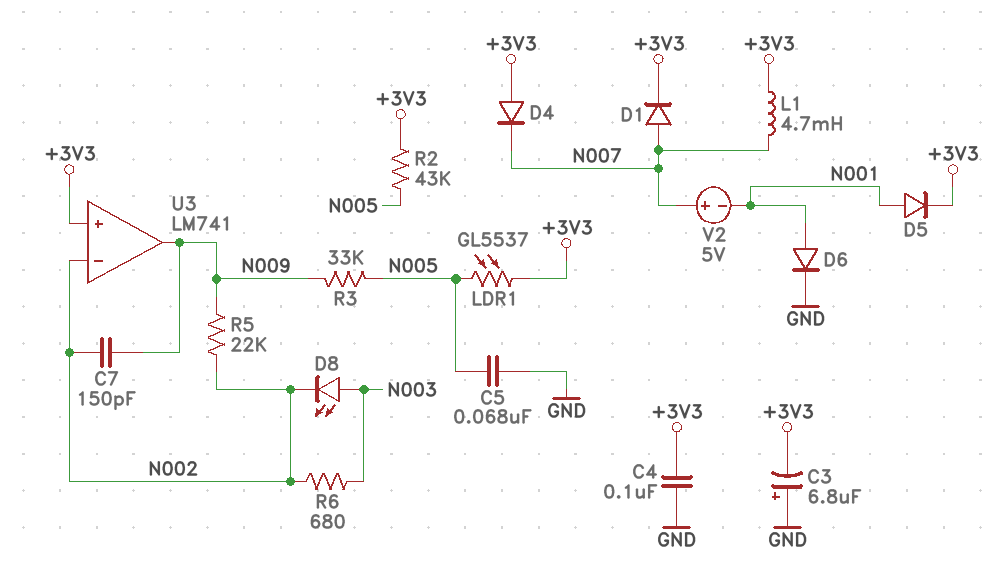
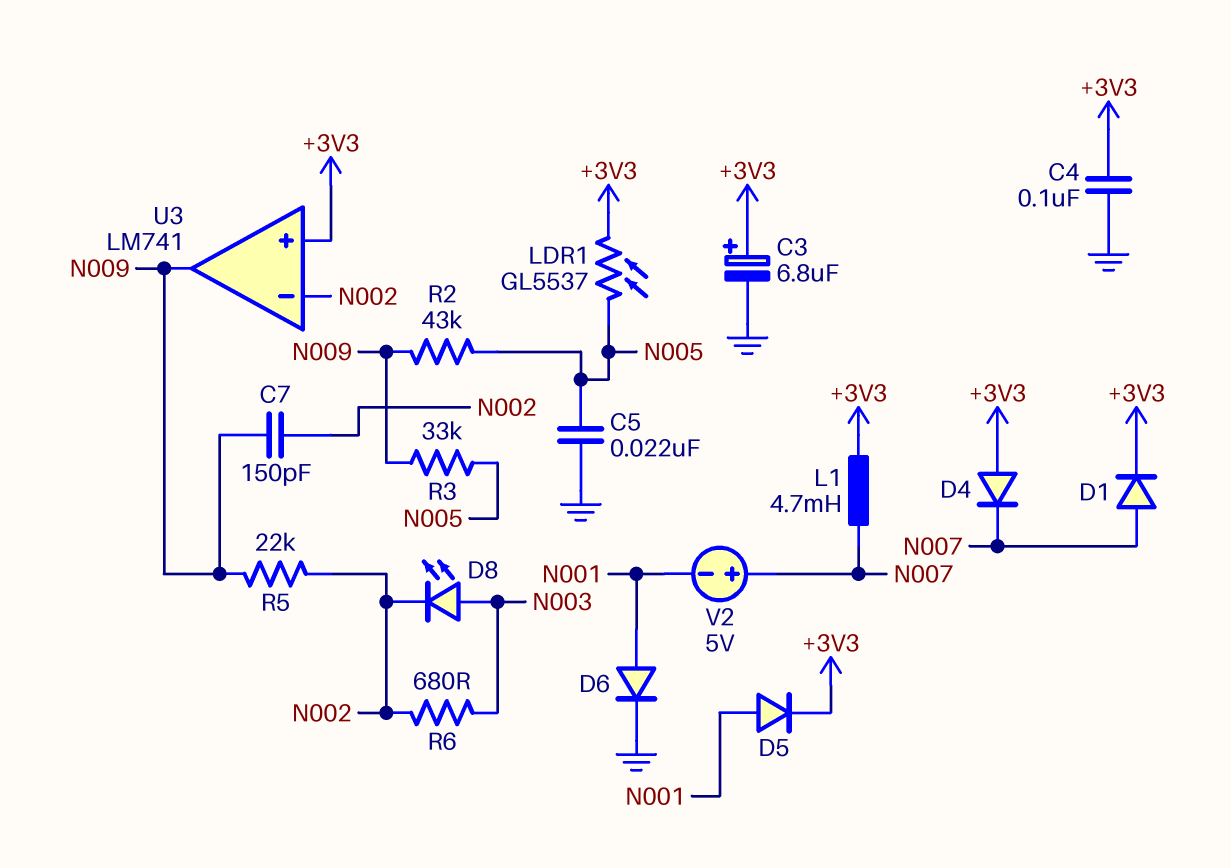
C3: 6.8uF (plus GND, minus +3V3) -> 6.8uF (plus +3V3, minus GND)
C5: 68nF (GND, N005) -> 22nF (GND, N005)
R2: 43k (+3V3, N005) -> 43k (N005, N009)

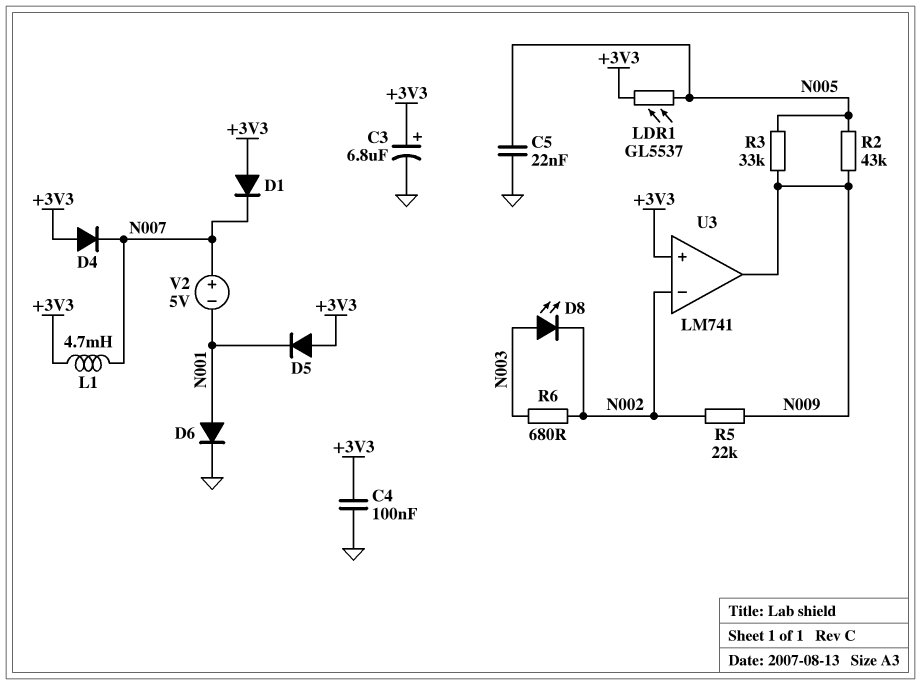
C7: 150pF (N002, N009) -> none
D1: diode (A N007, K +3V3) -> diode (A +3V3, K N007)
D5: diode (A N001, K +3V3) -> diode (A +3V3, K N001)

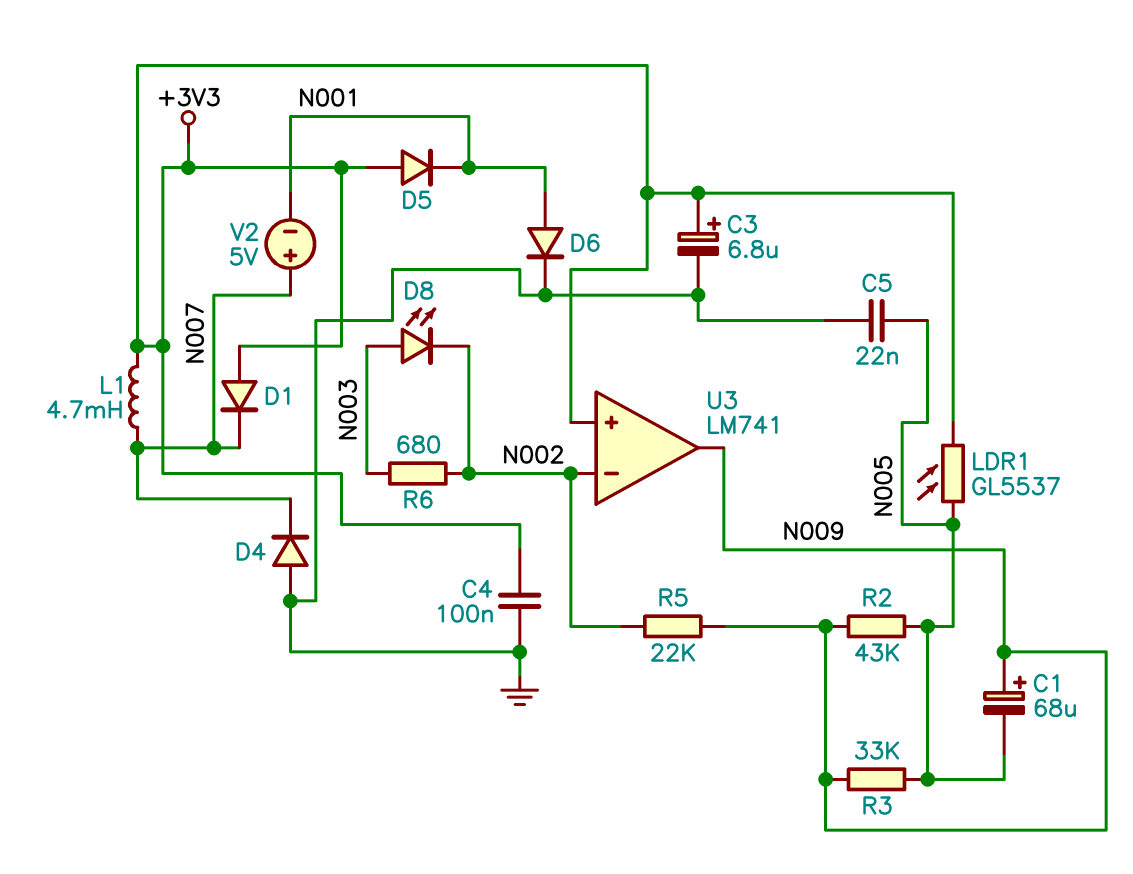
C1: none -> 68uF (plus N009, minus N005)
D4: diode (A +3V3, K N007) -> diode (A GND, K N007)

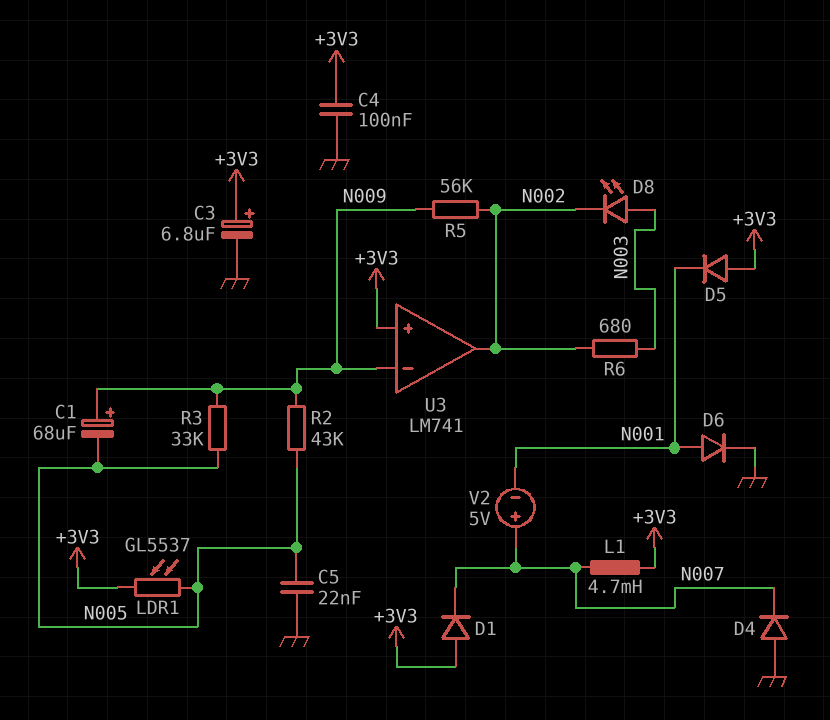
R5: 22k (N002, N009) -> 56k (N002, N009)
U3 pin in-: N002 -> N009
U3 pin out: N009 -> N002

